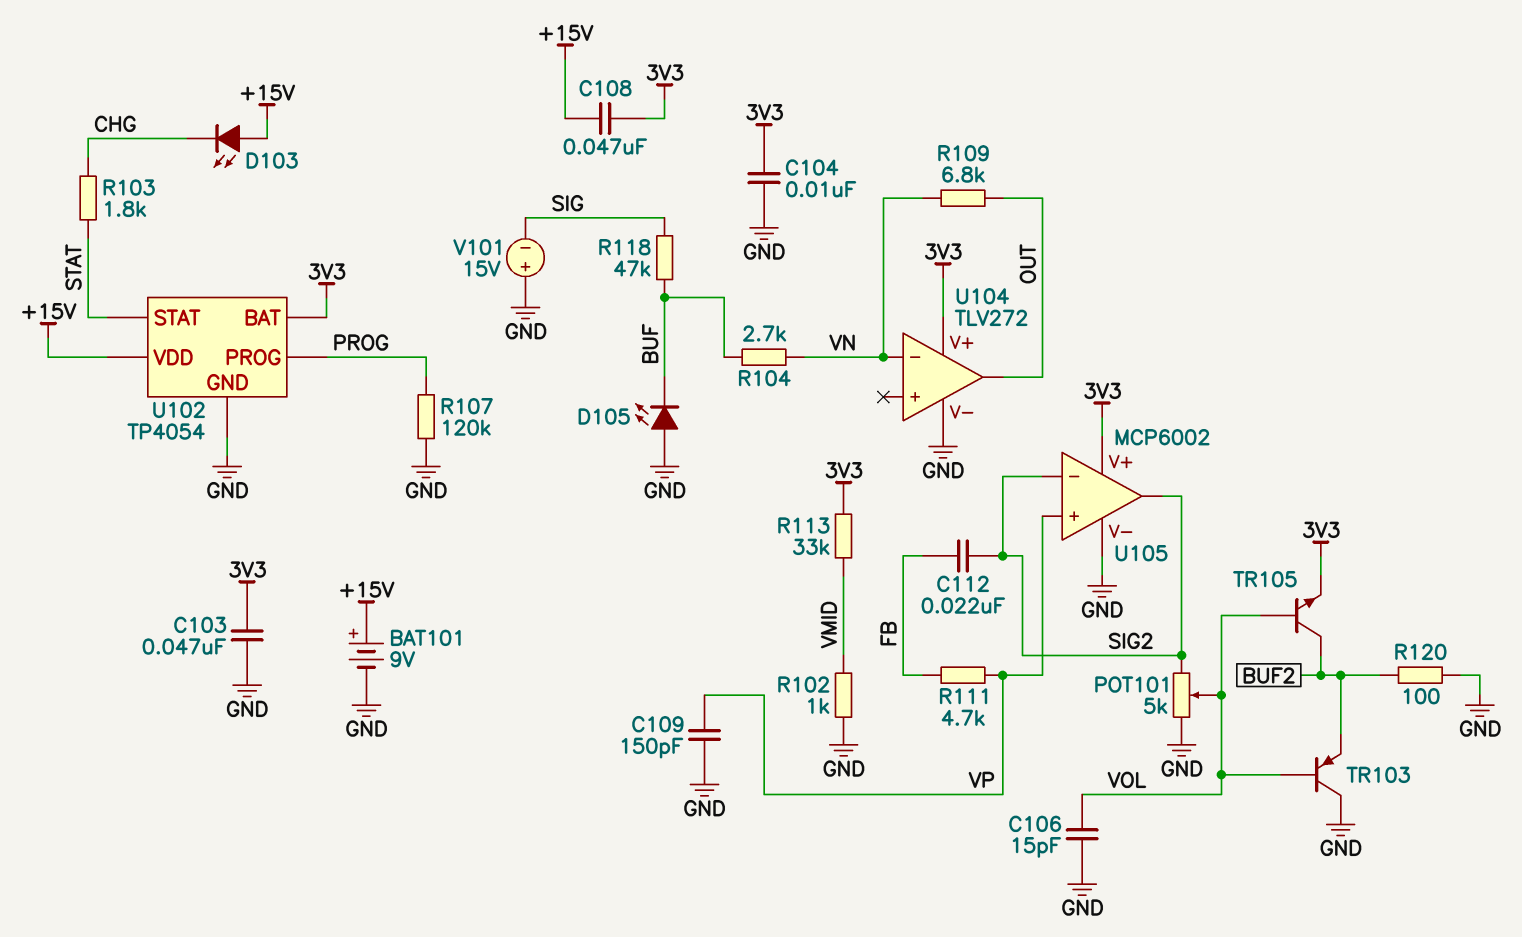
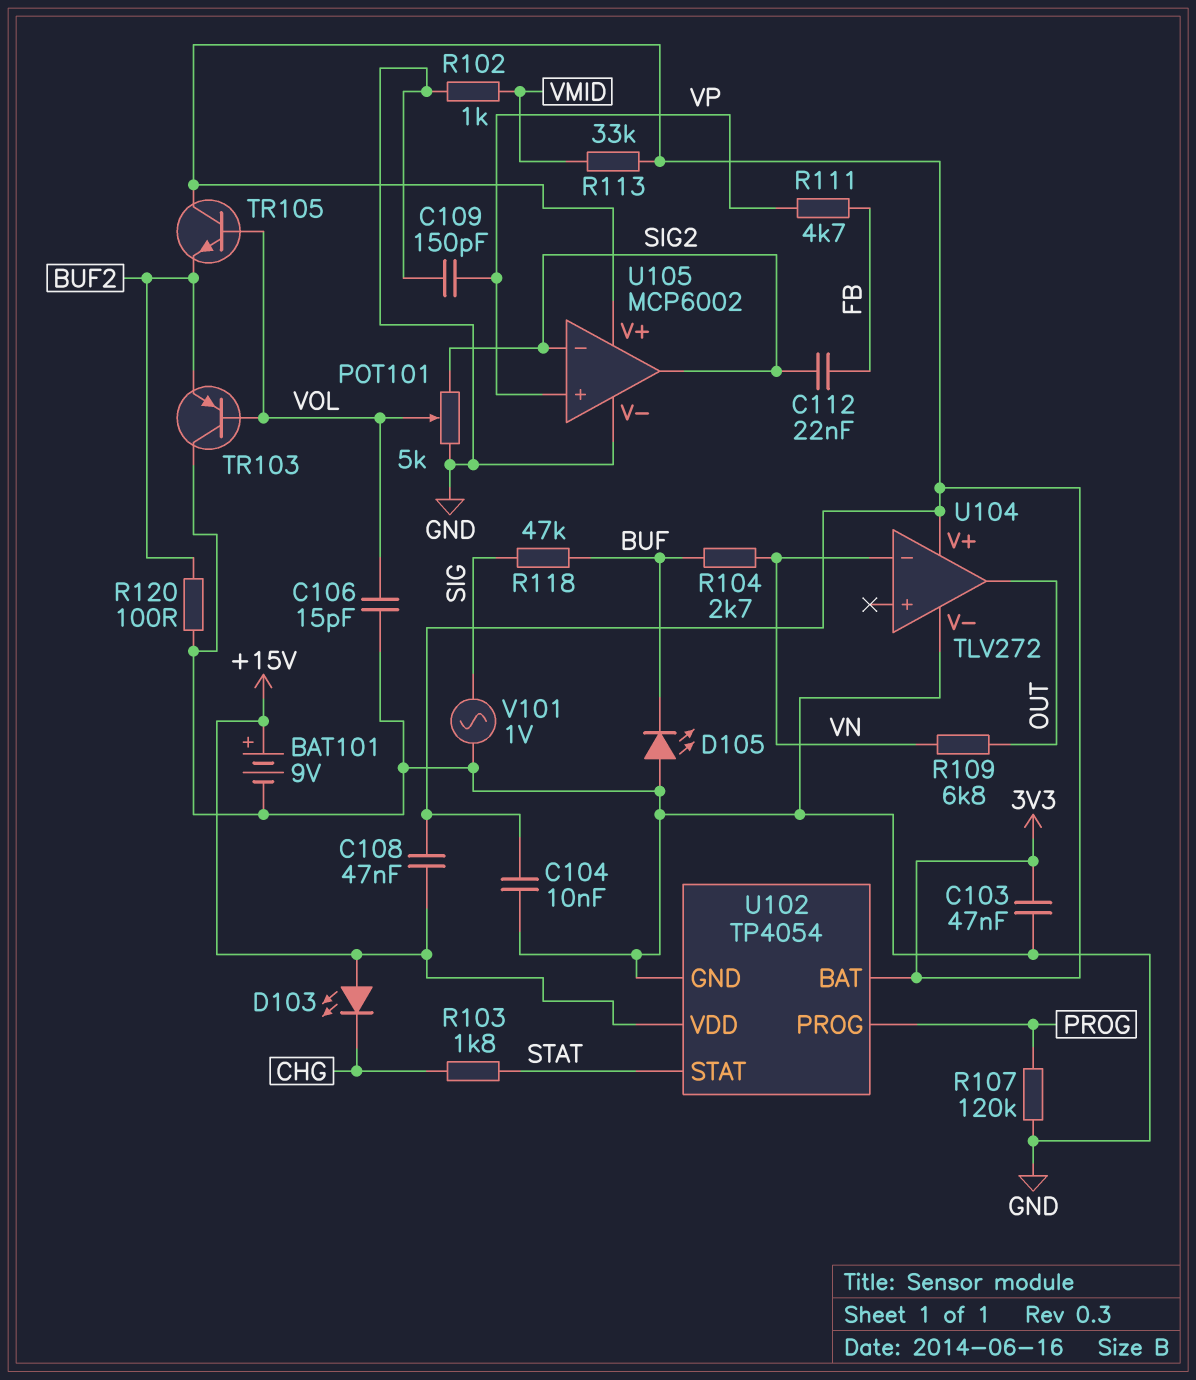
TR105: NPN (B VOL, C BUF2, E 3V3) -> NPN (B VOL, C 3V3, E BUF2)
V101: 15V (plus GND, minus SIG) -> AC 1V (GND, SIG)

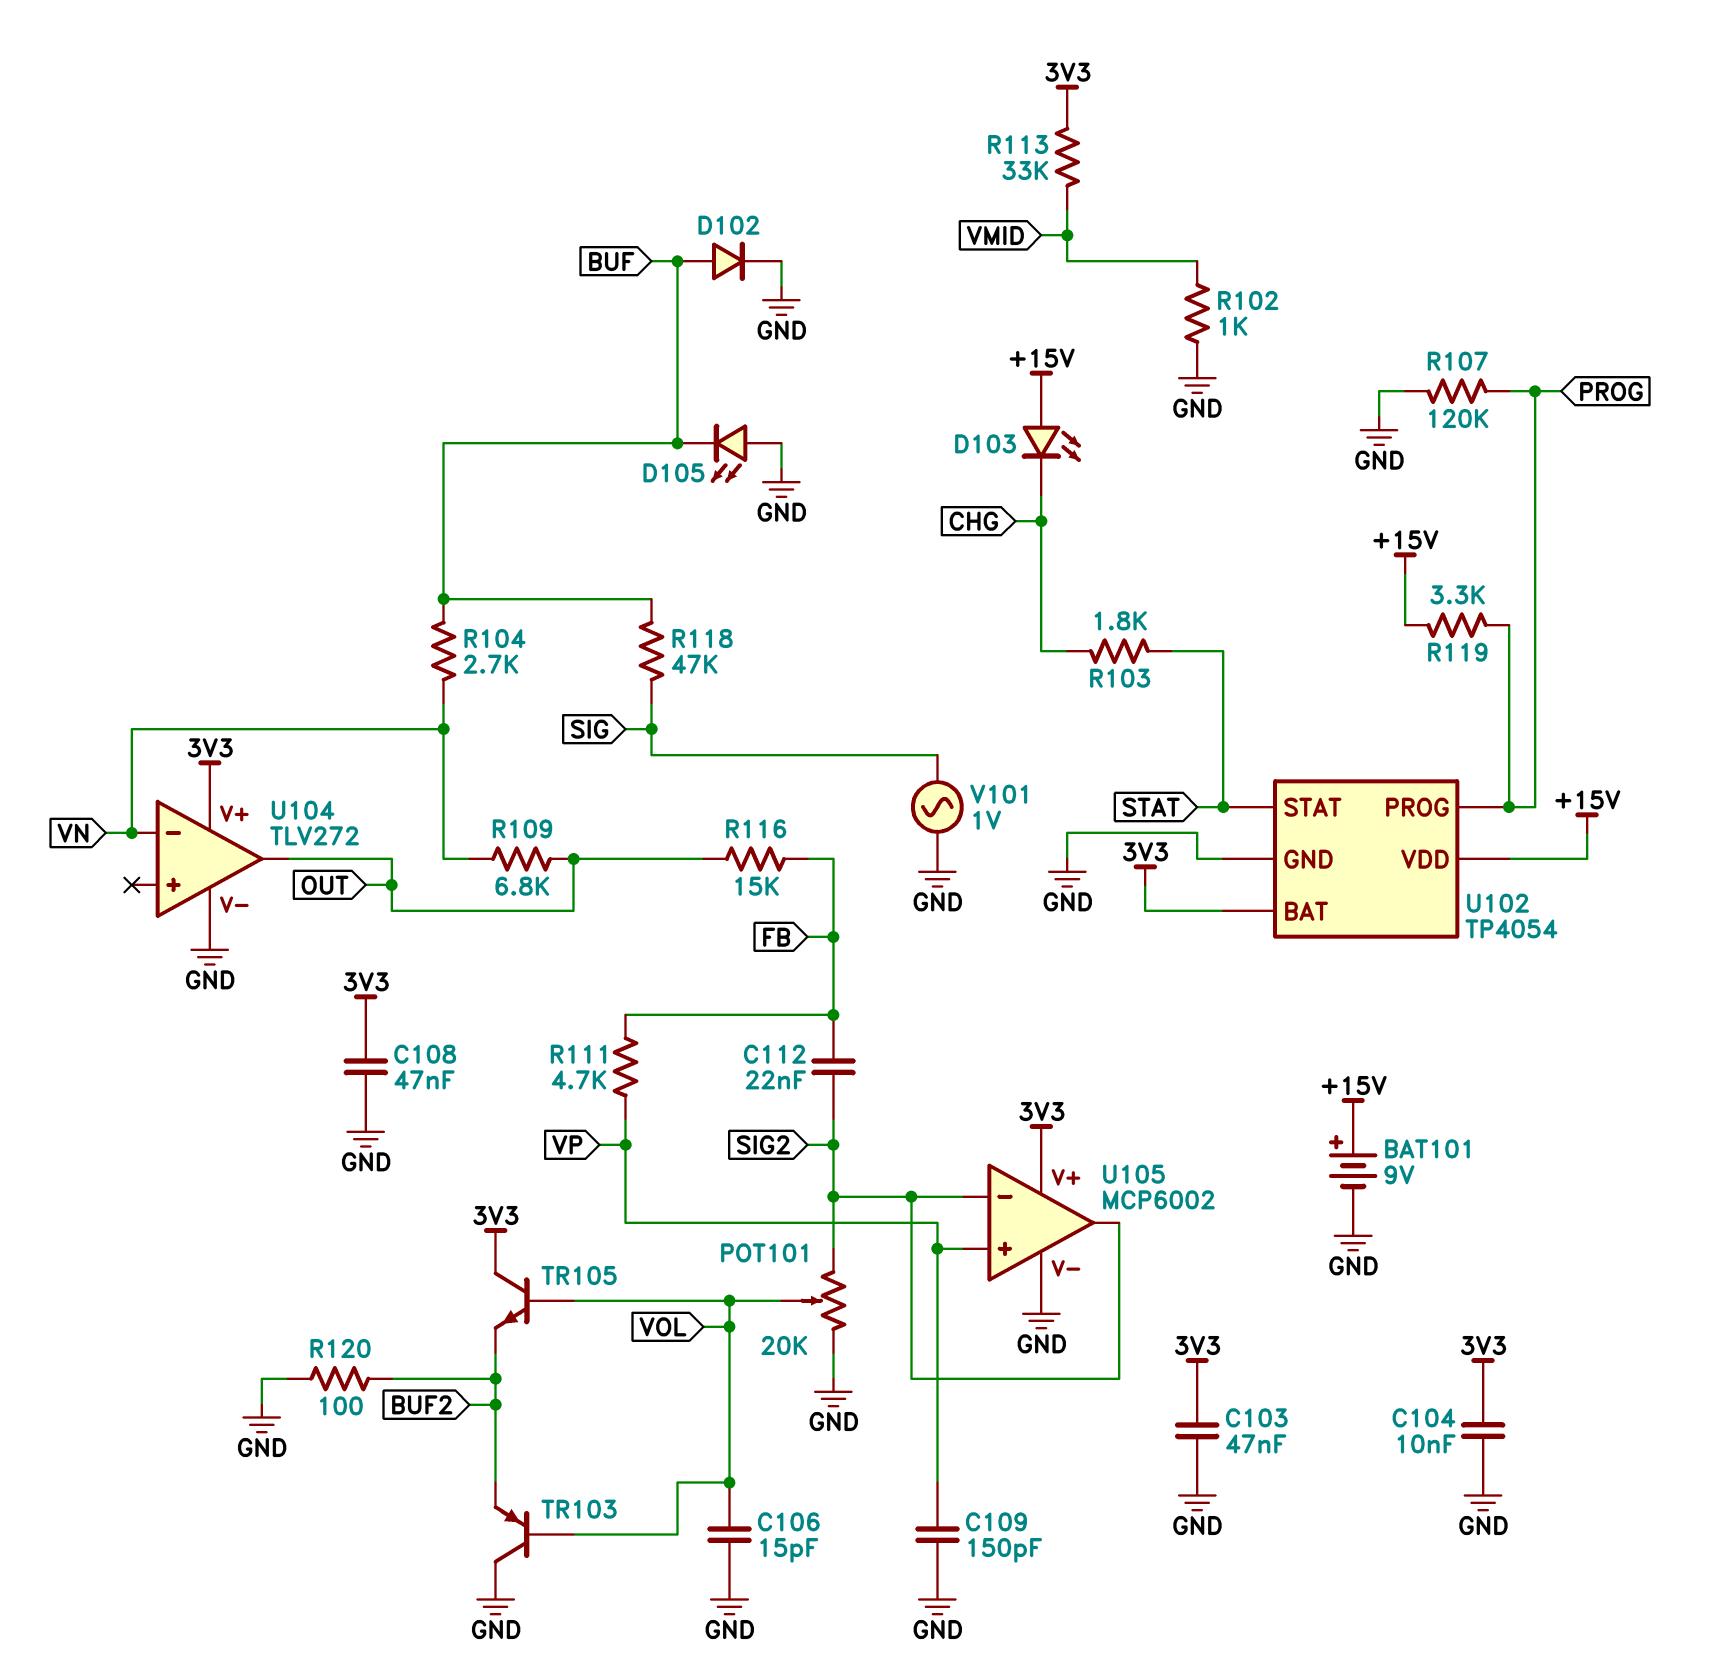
C108: 47nF (+15V, 3V3) -> 47nF (3V3, GND)
D102: none -> diode (A BUF, K GND)
POT101: 5k (GND, SIG2, wiper VOL) -> 20k (GND, SIG2, wiper VOL)
R116: none -> 15k (FB, OUT)
R119: none -> 3.3k (+15V, PROG)

